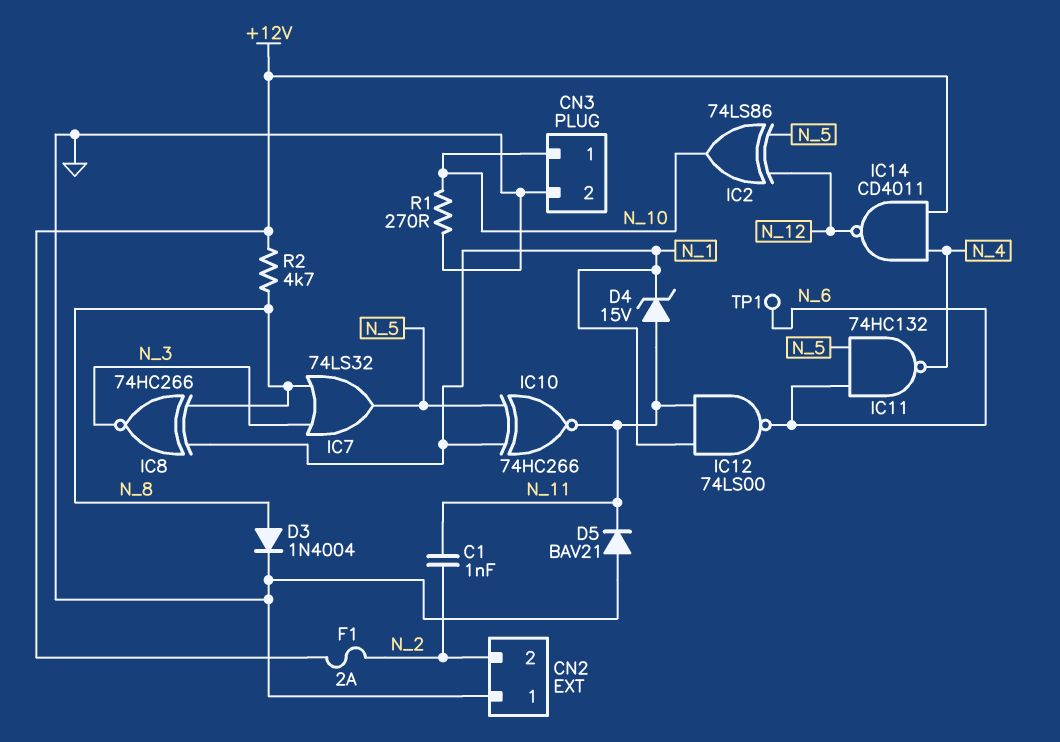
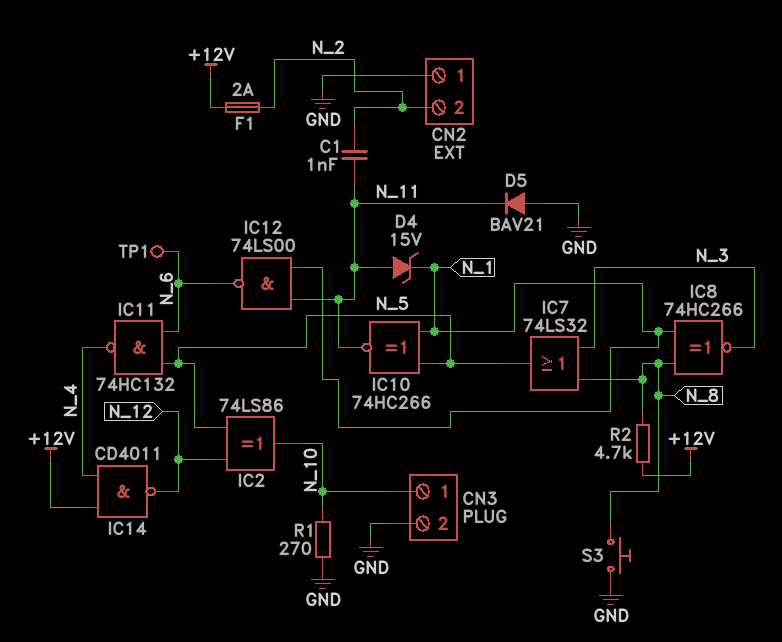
D3: diode 1N4004 (A N_8, K GND) -> none
S3: none -> button (GND, N_8)

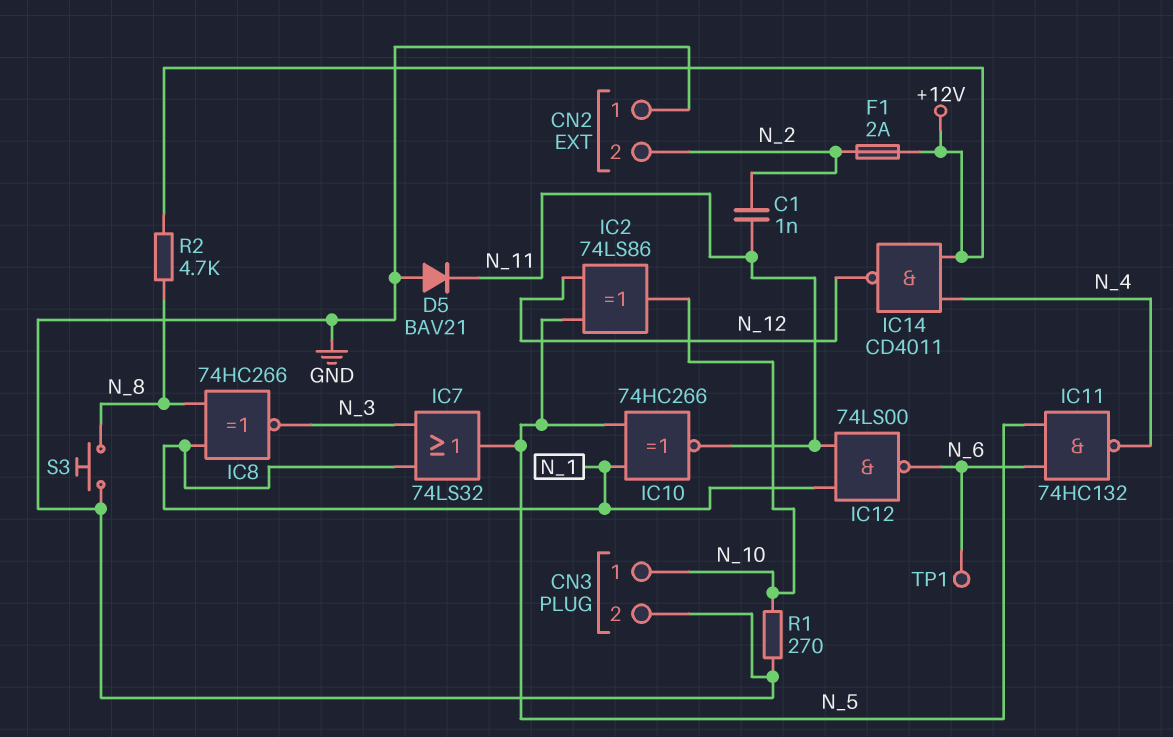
D4: zener 15V (A N_11, K N_1) -> none
IC7: OR 74LS32 (in N_3, in N_8, out N_5) -> OR 74LS32 (in N_1, in N_3, out N_5)

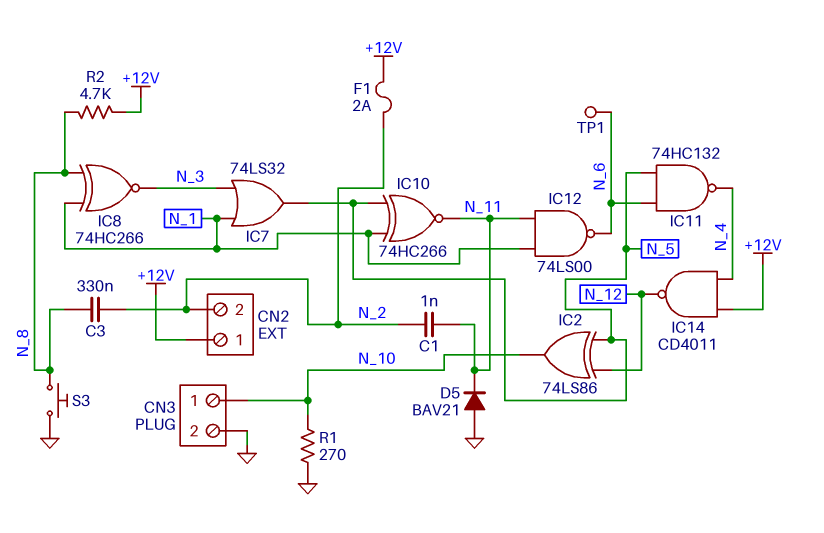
C3: none -> 330nF (N_2, N_8)
CN2 pin 1: GND -> +12V

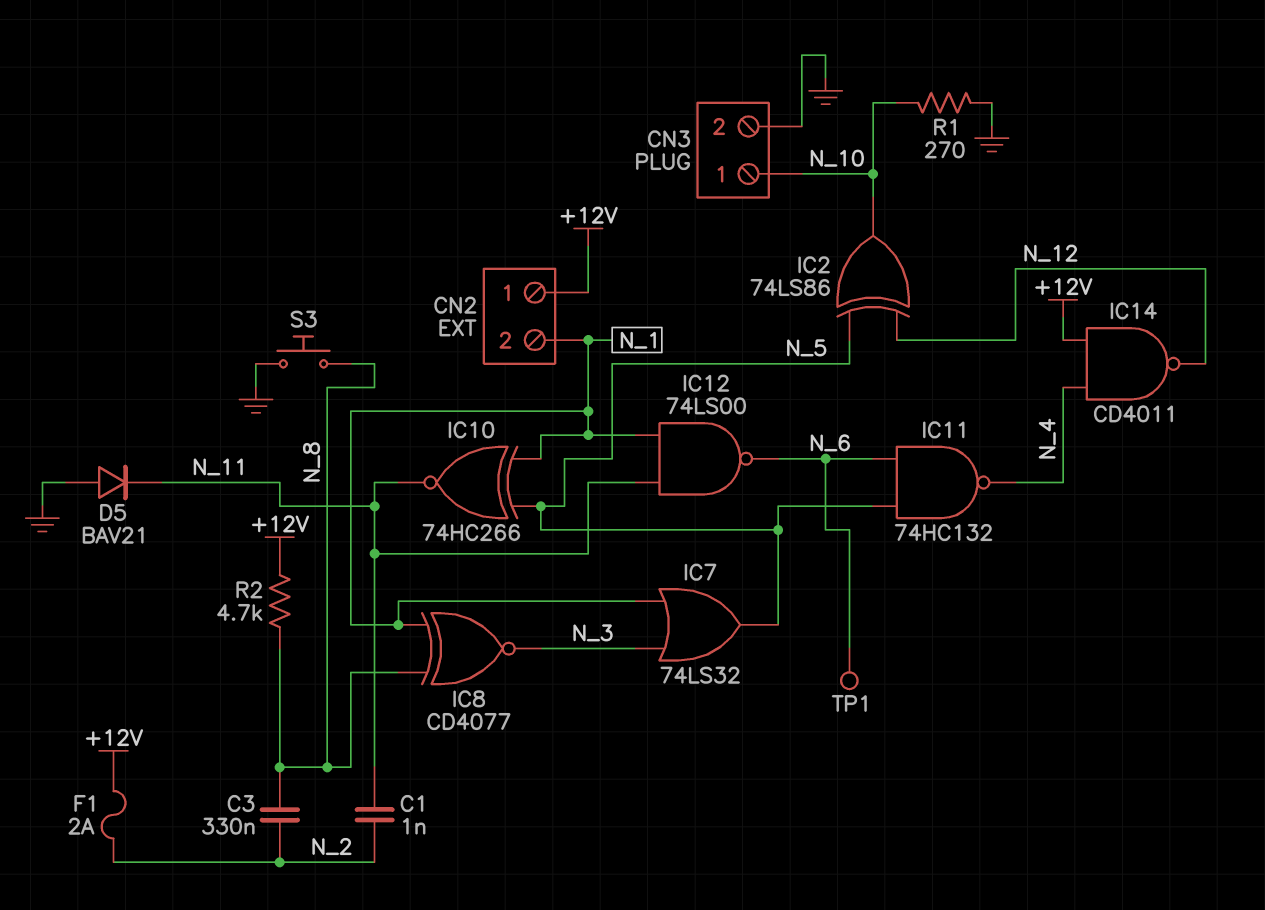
CN2 pin 2: N_2 -> N_1
IC8: XNOR 74HC266 (in N_1, in N_8, out N_3) -> XNOR CD4077 (in N_1, in N_8, out N_3)

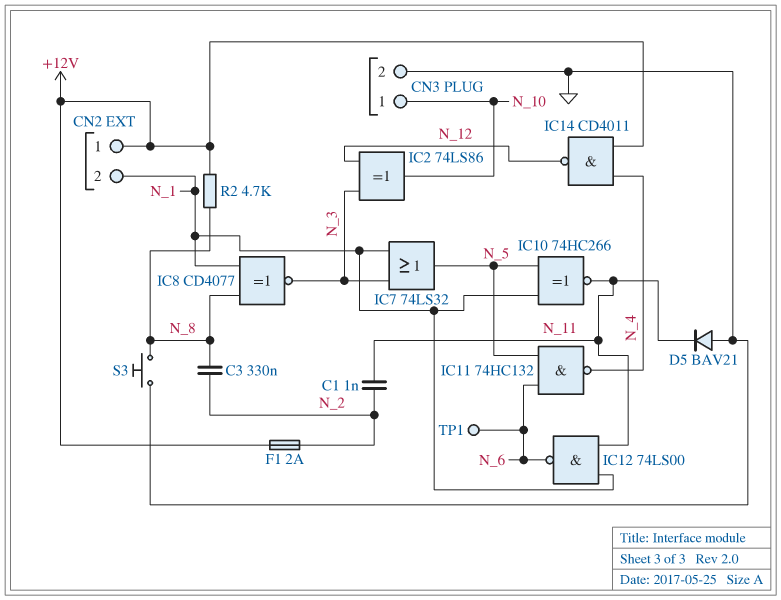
IC2: XOR 74LS86 (in N_5, in N_12, out N_10) -> XOR 74LS86 (in N_3, in N_12, out N_10)
R1: 270 (GND, N_10) -> none

